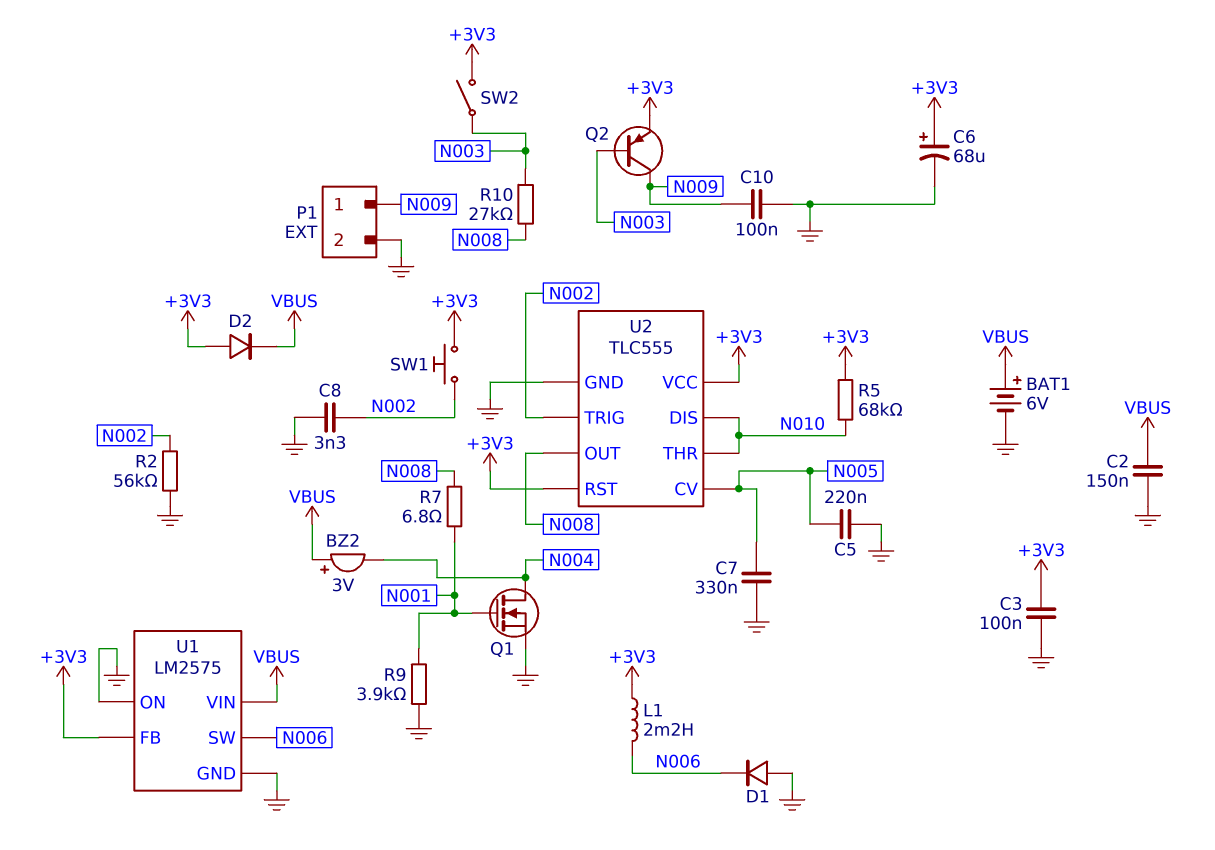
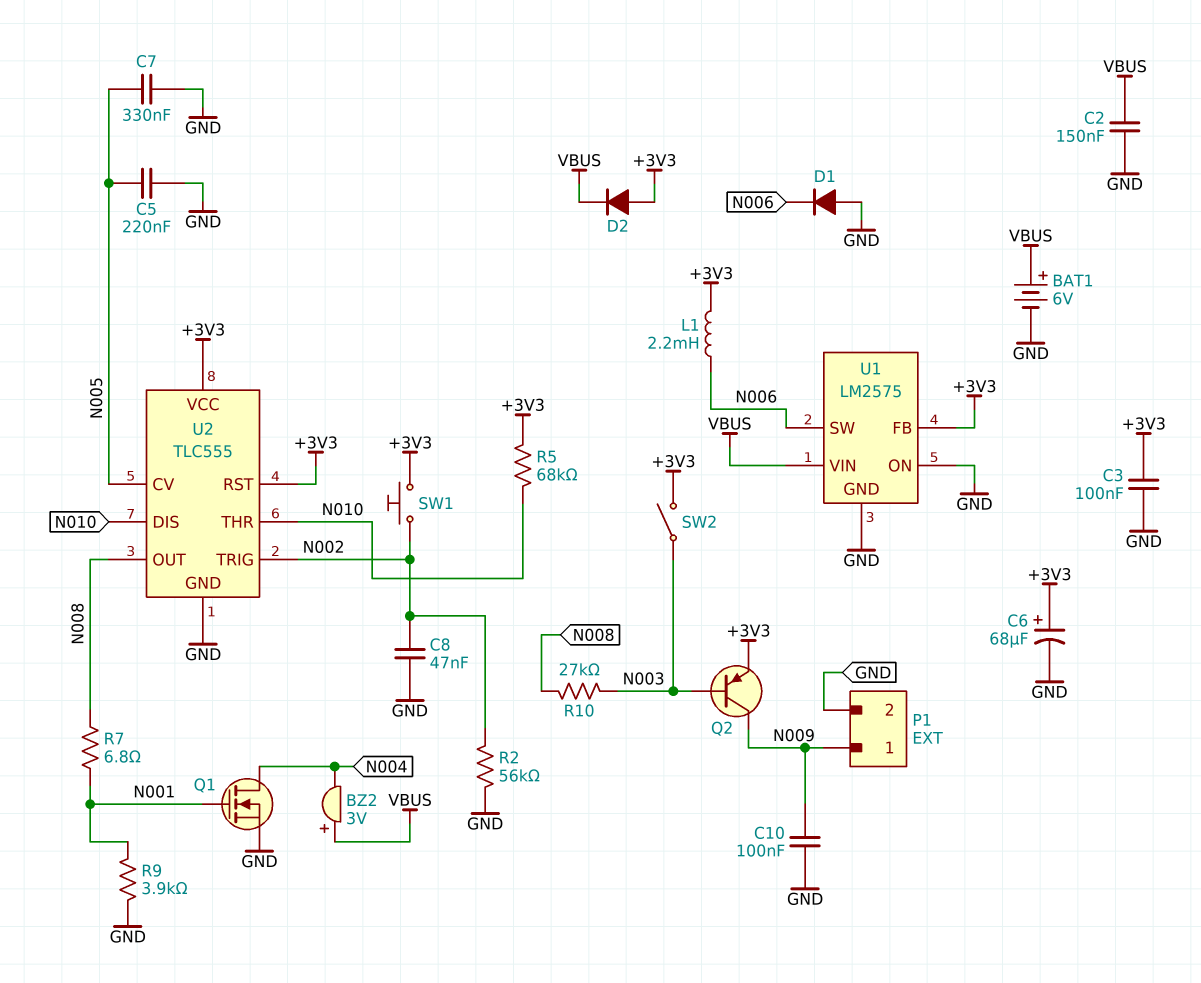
C8: 3.3nF (GND, N002) -> 47nF (GND, N002)

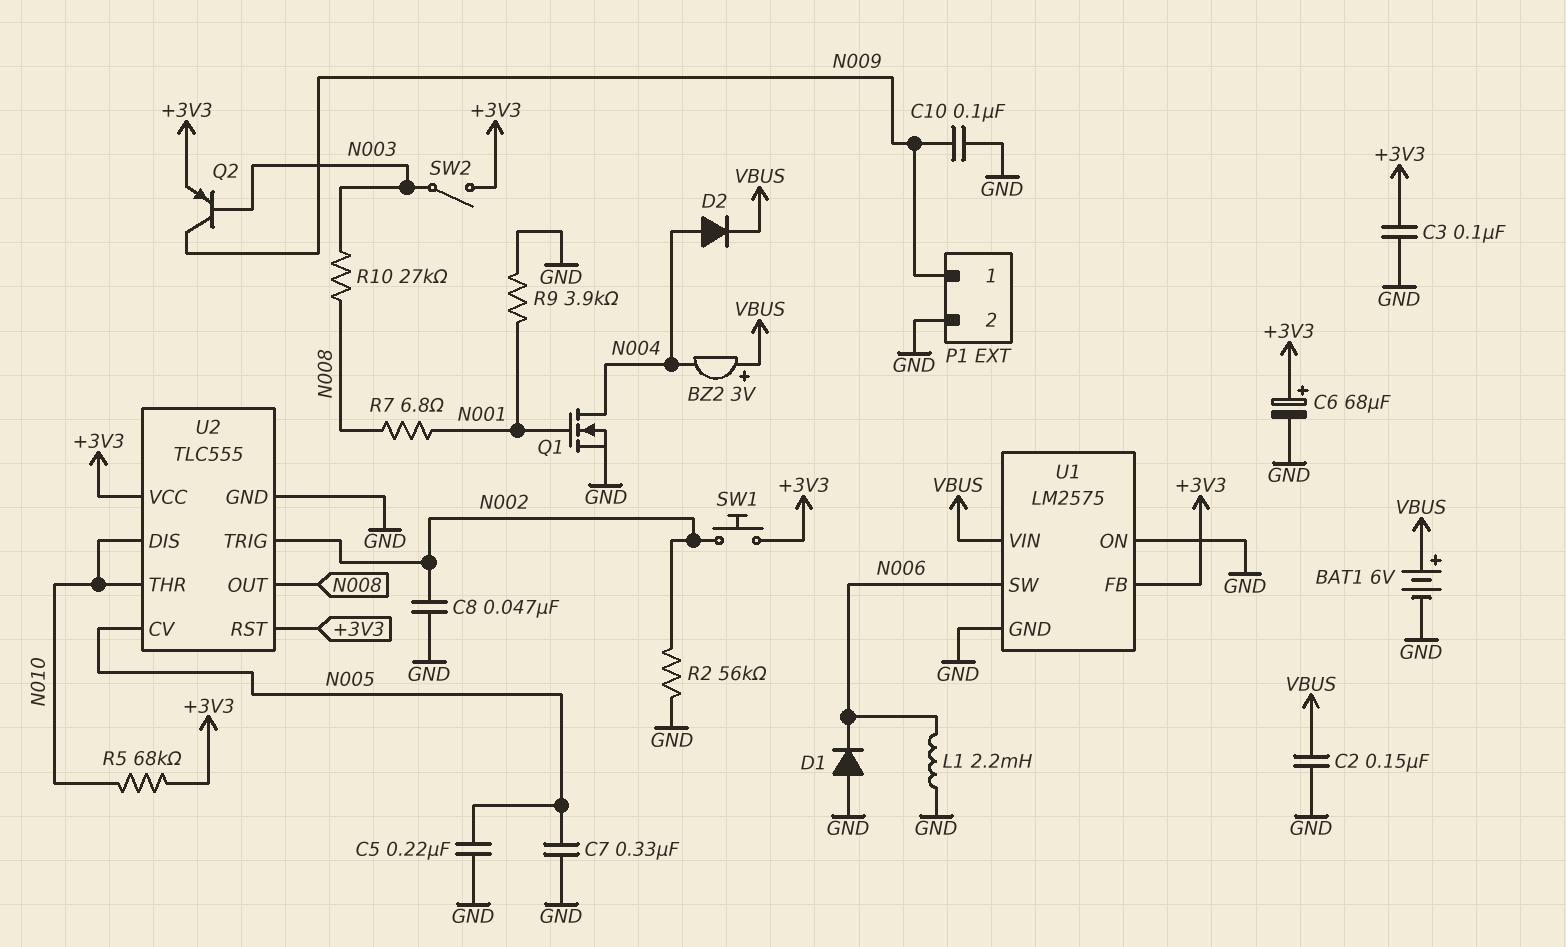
D2: diode (A +3V3, K VBUS) -> diode (A N004, K VBUS)
L1: 2.2mH (+3V3, N006) -> 2.2mH (GND, N006)

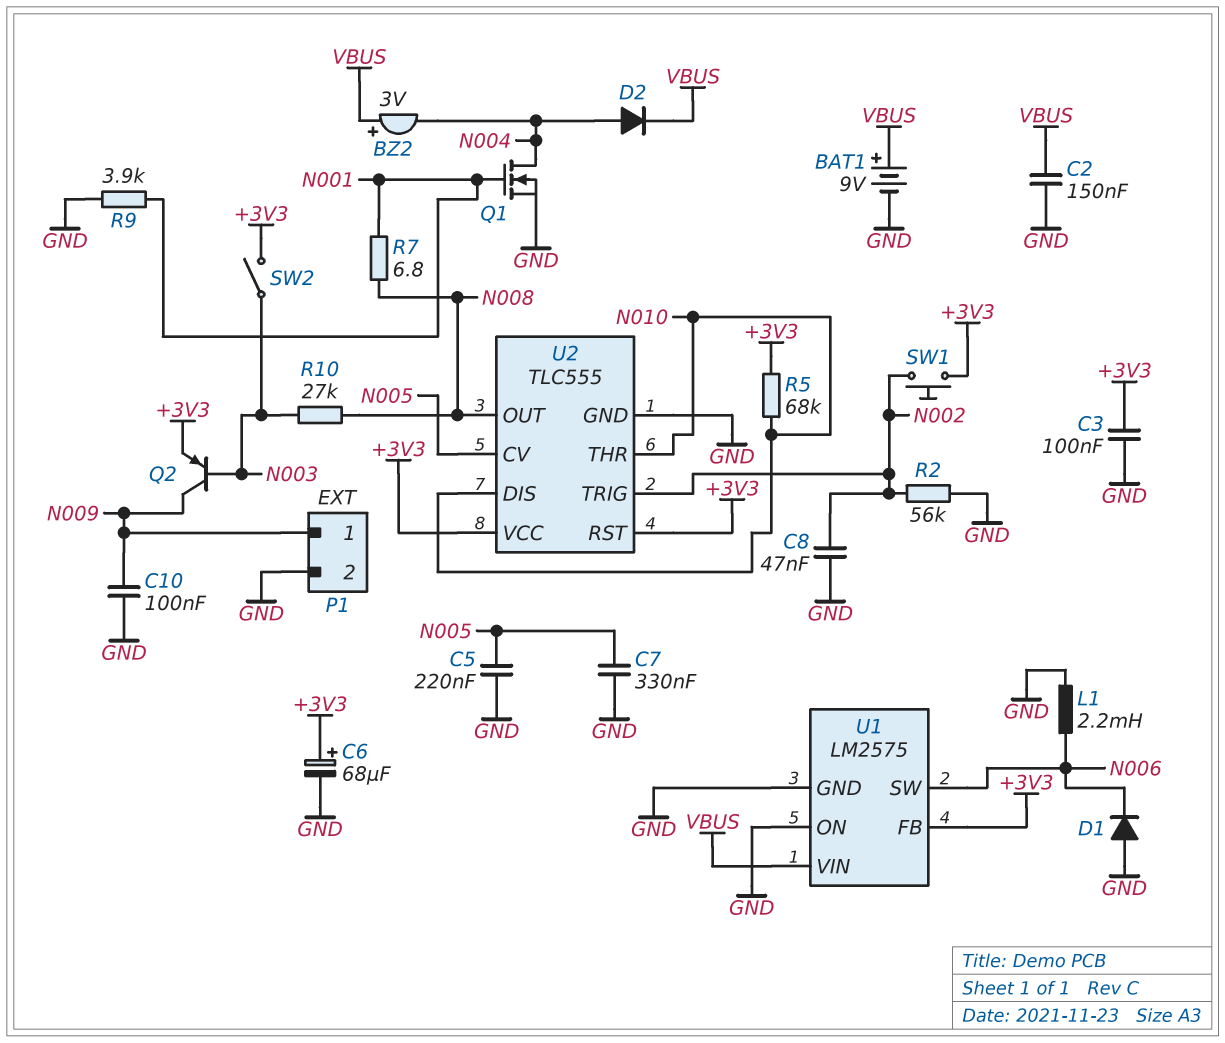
BAT1: 6V (plus VBUS, minus GND) -> 9V (plus VBUS, minus GND)

